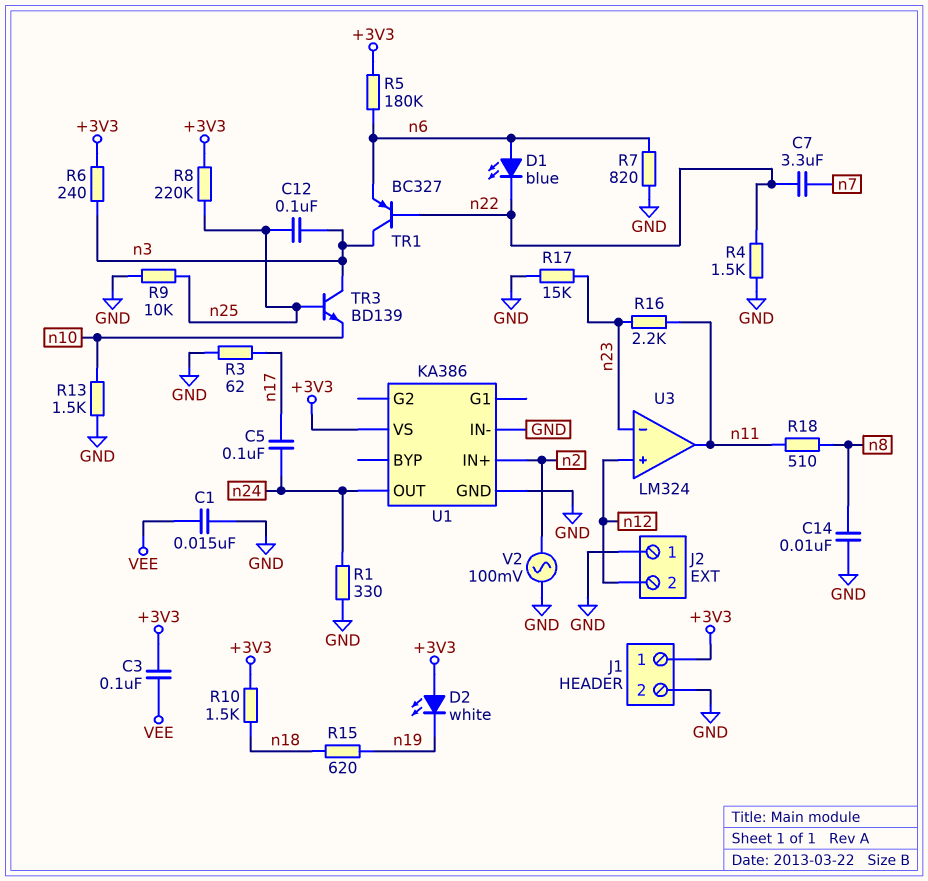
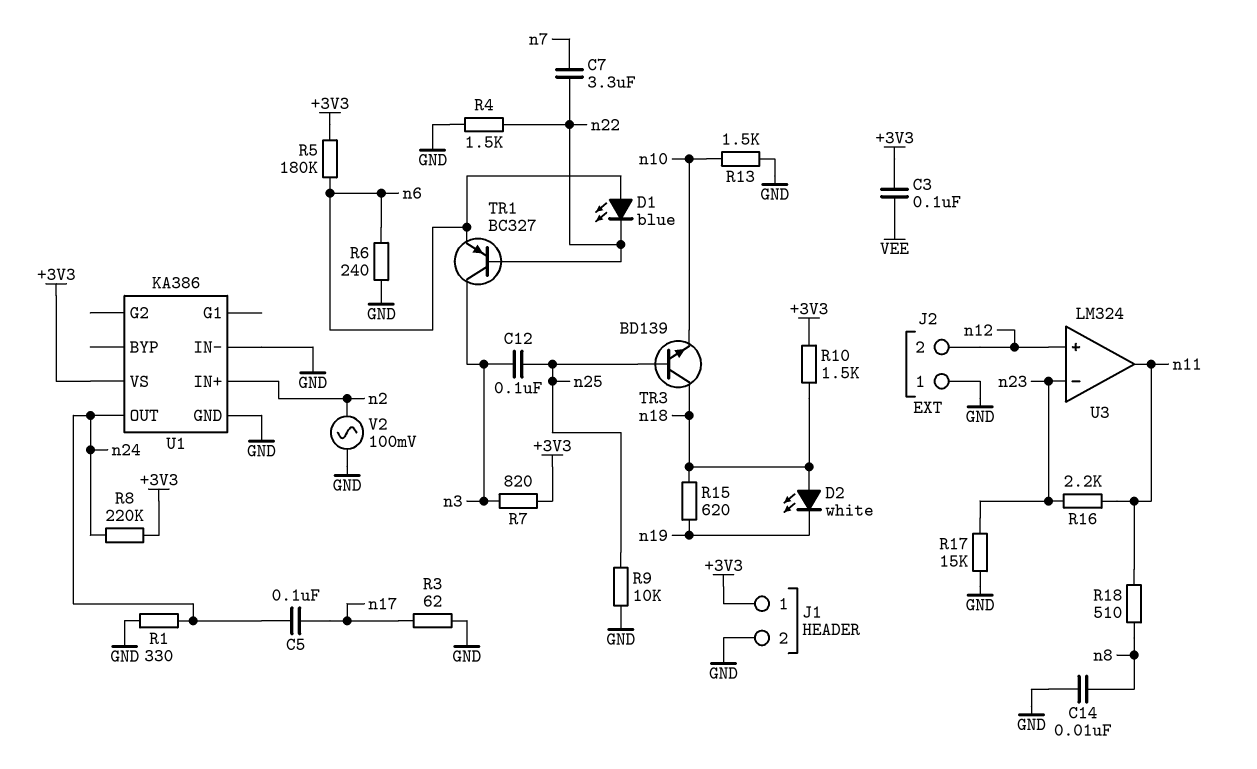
C1: 15nF (GND, VEE) -> none
D2: LED white (A +3V3, K n19) -> LED white (A n18, K n19)
R6: 240 (+3V3, n3) -> 240 (GND, n6)
R7: 820 (GND, n6) -> 820 (+3V3, n3)
R8: 220k (+3V3, n25) -> 220k (+3V3, n24)
TR3: NPN BD139 (B n25, C n3, E n10) -> NPN BD139 (B n25, C n18, E n10)

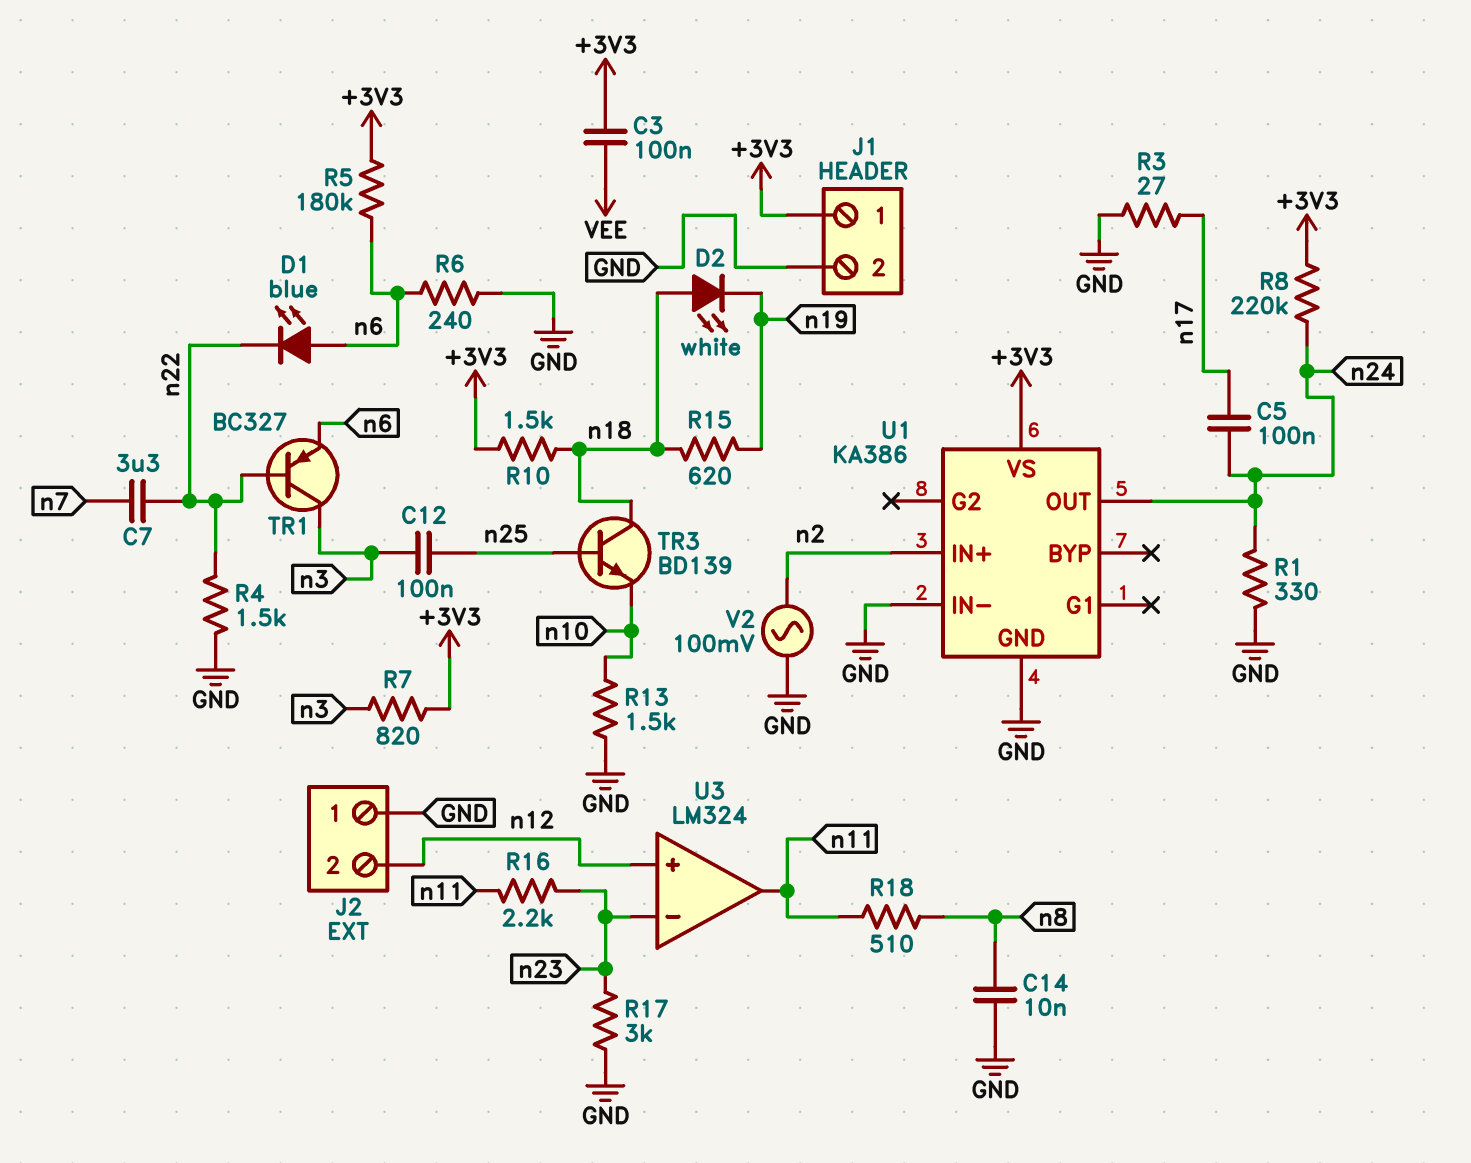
R3: 62 (GND, n17) -> 27 (GND, n17)
R9: 10k (GND, n25) -> none
R17: 15k (GND, n23) -> 3k (GND, n23)

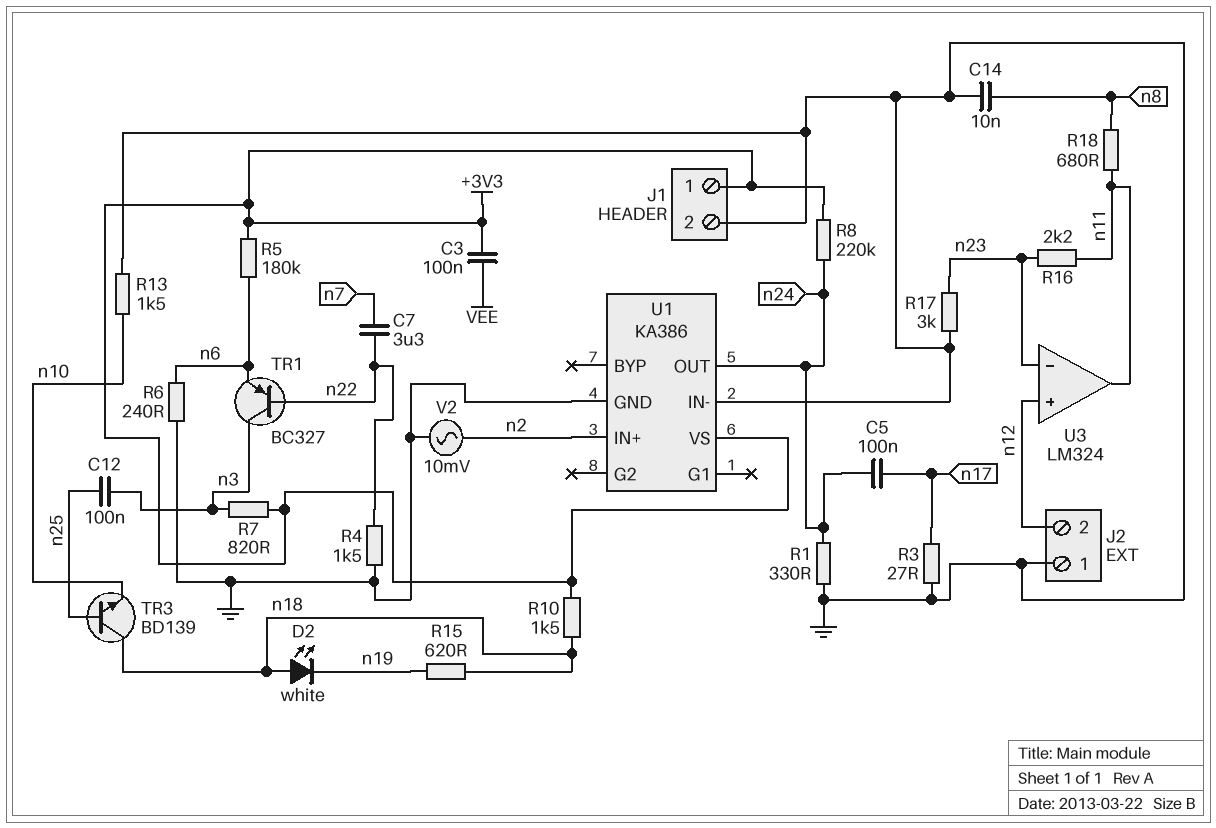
D1: LED blue (A n6, K n22) -> none
R18: 510 (n8, n11) -> 680 (n8, n11)
V2: AC 100mV (GND, n2) -> AC 10mV (GND, n2)

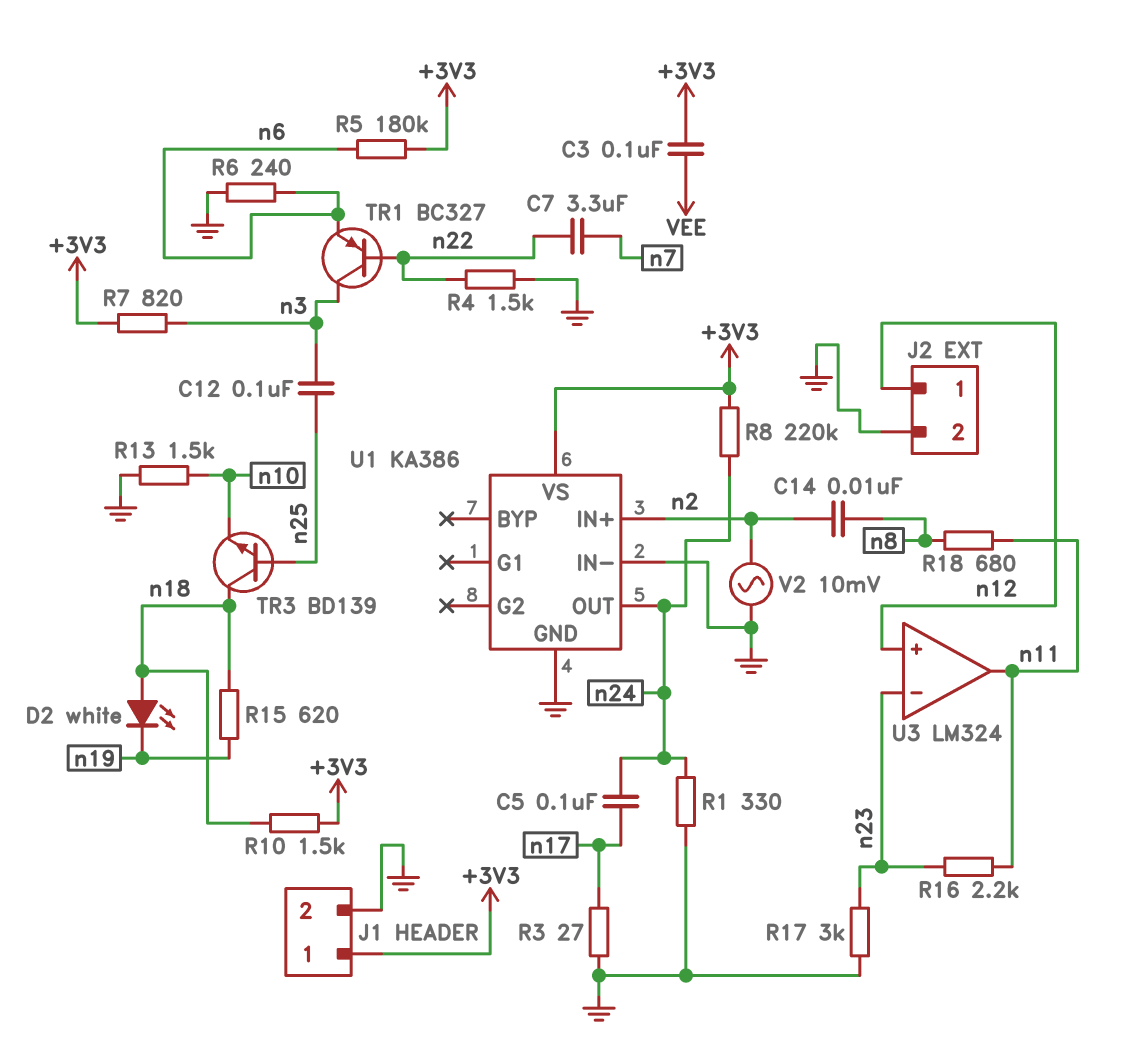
C14: 10nF (GND, n8) -> 10nF (n2, n8)
J2 pin 1: GND -> n12
J2 pin 2: n12 -> GND

